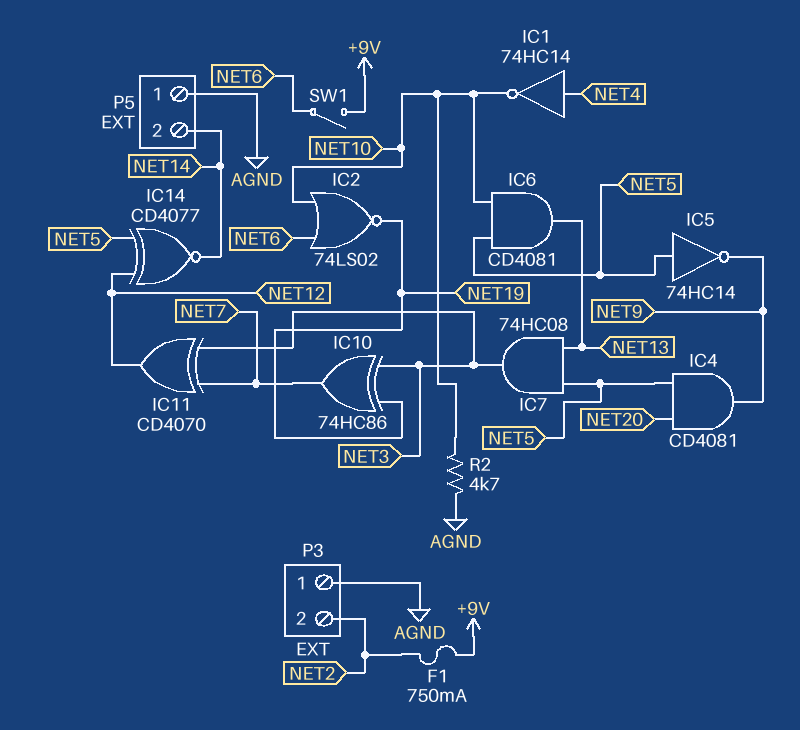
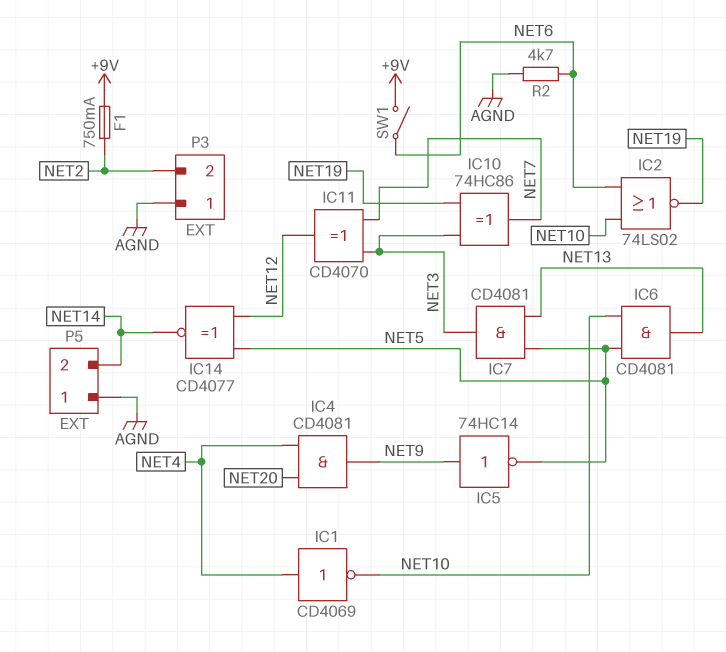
IC1: NOT 74HC14 (in NET4, out NET10) -> NOT CD4069 (in NET4, out NET10)
IC4: AND CD4081 (in NET5, in NET20, out NET9) -> AND CD4081 (in NET4, in NET20, out NET9)
IC5: NOT 74HC14 (in NET5, out NET9) -> NOT 74HC14 (in NET9, out NET5)
IC7: AND 74HC08 (in NET5, in NET13, out NET3) -> AND CD4081 (in NET5, in NET13, out NET3)
R2: 4.7k (AGND, NET10) -> 4.7k (AGND, NET6)

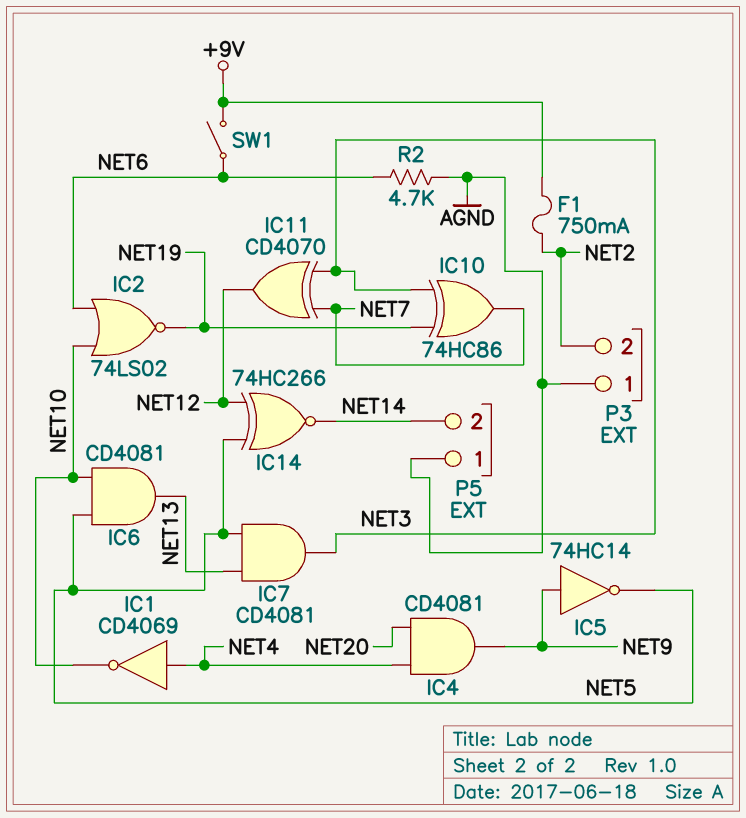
IC14: XNOR CD4077 (in NET5, in NET12, out NET14) -> XNOR 74HC266 (in NET5, in NET12, out NET14)

